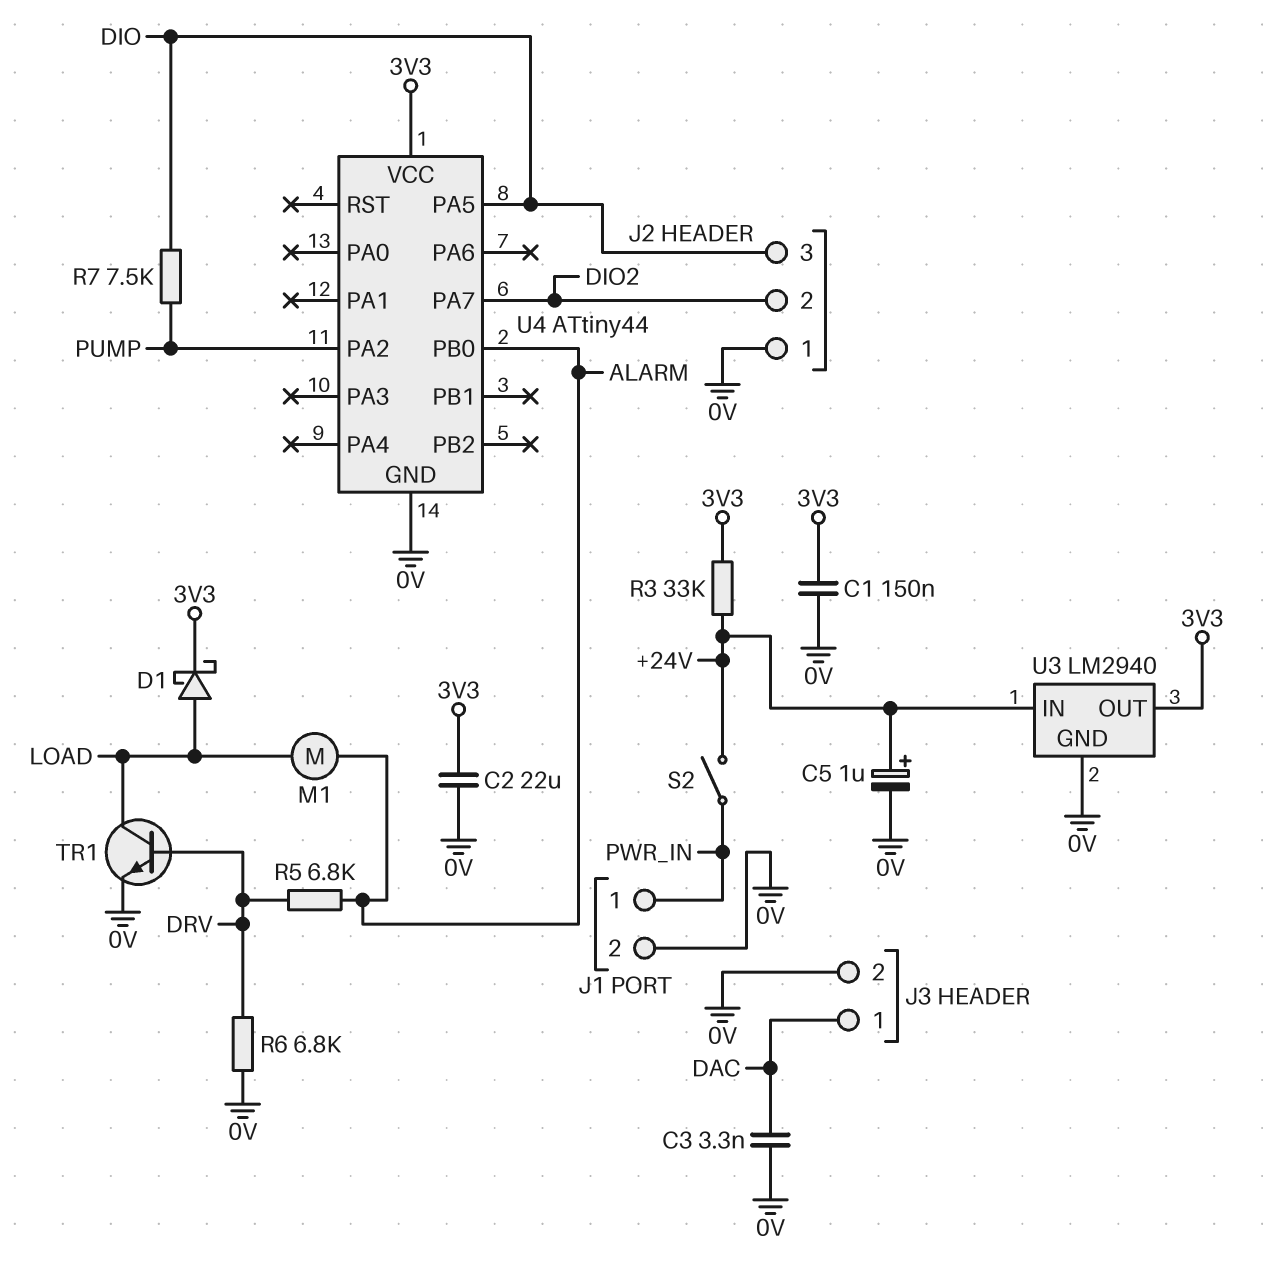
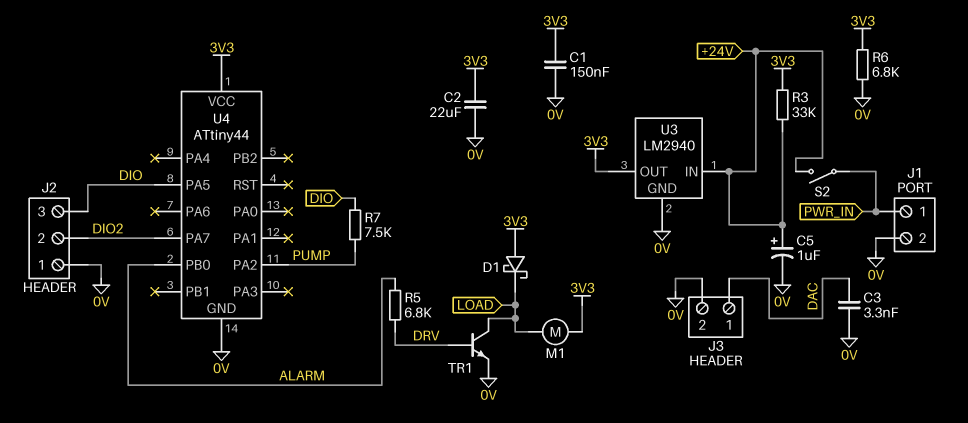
D1: schottky (A LOAD, K 3V3) -> schottky (A 3V3, K LOAD)
M1: motor (ALARM, LOAD) -> motor (3V3, LOAD)
R6: 6.8k (0V, DRV) -> 6.8k (0V, 3V3)

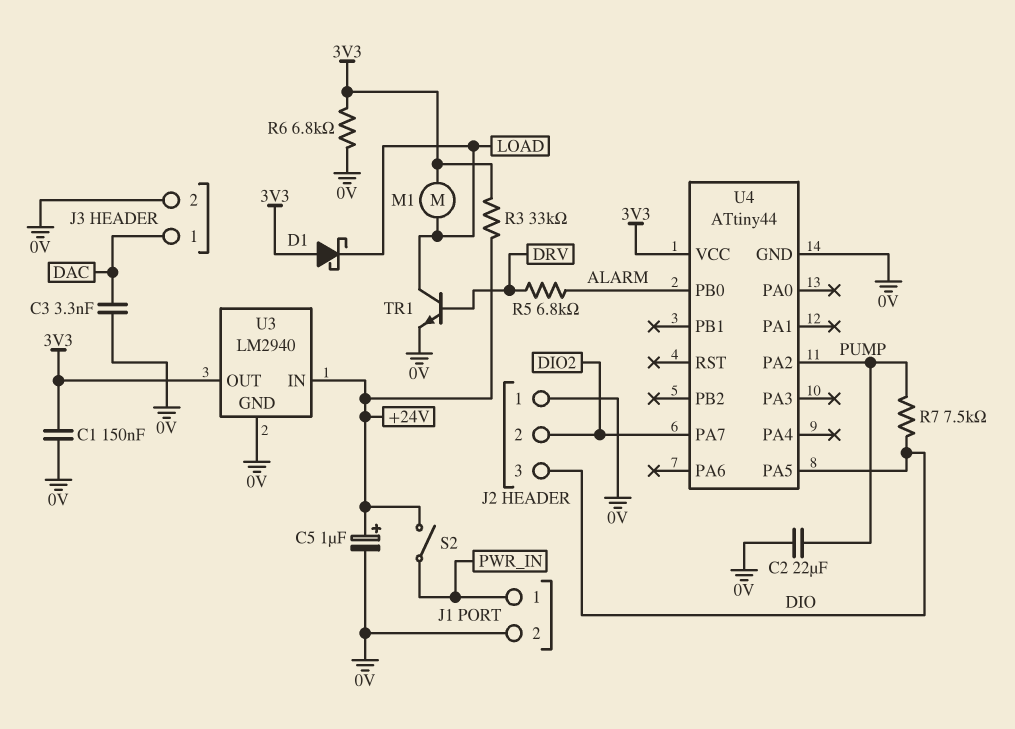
C2: 22uF (0V, 3V3) -> 22uF (0V, PUMP)

